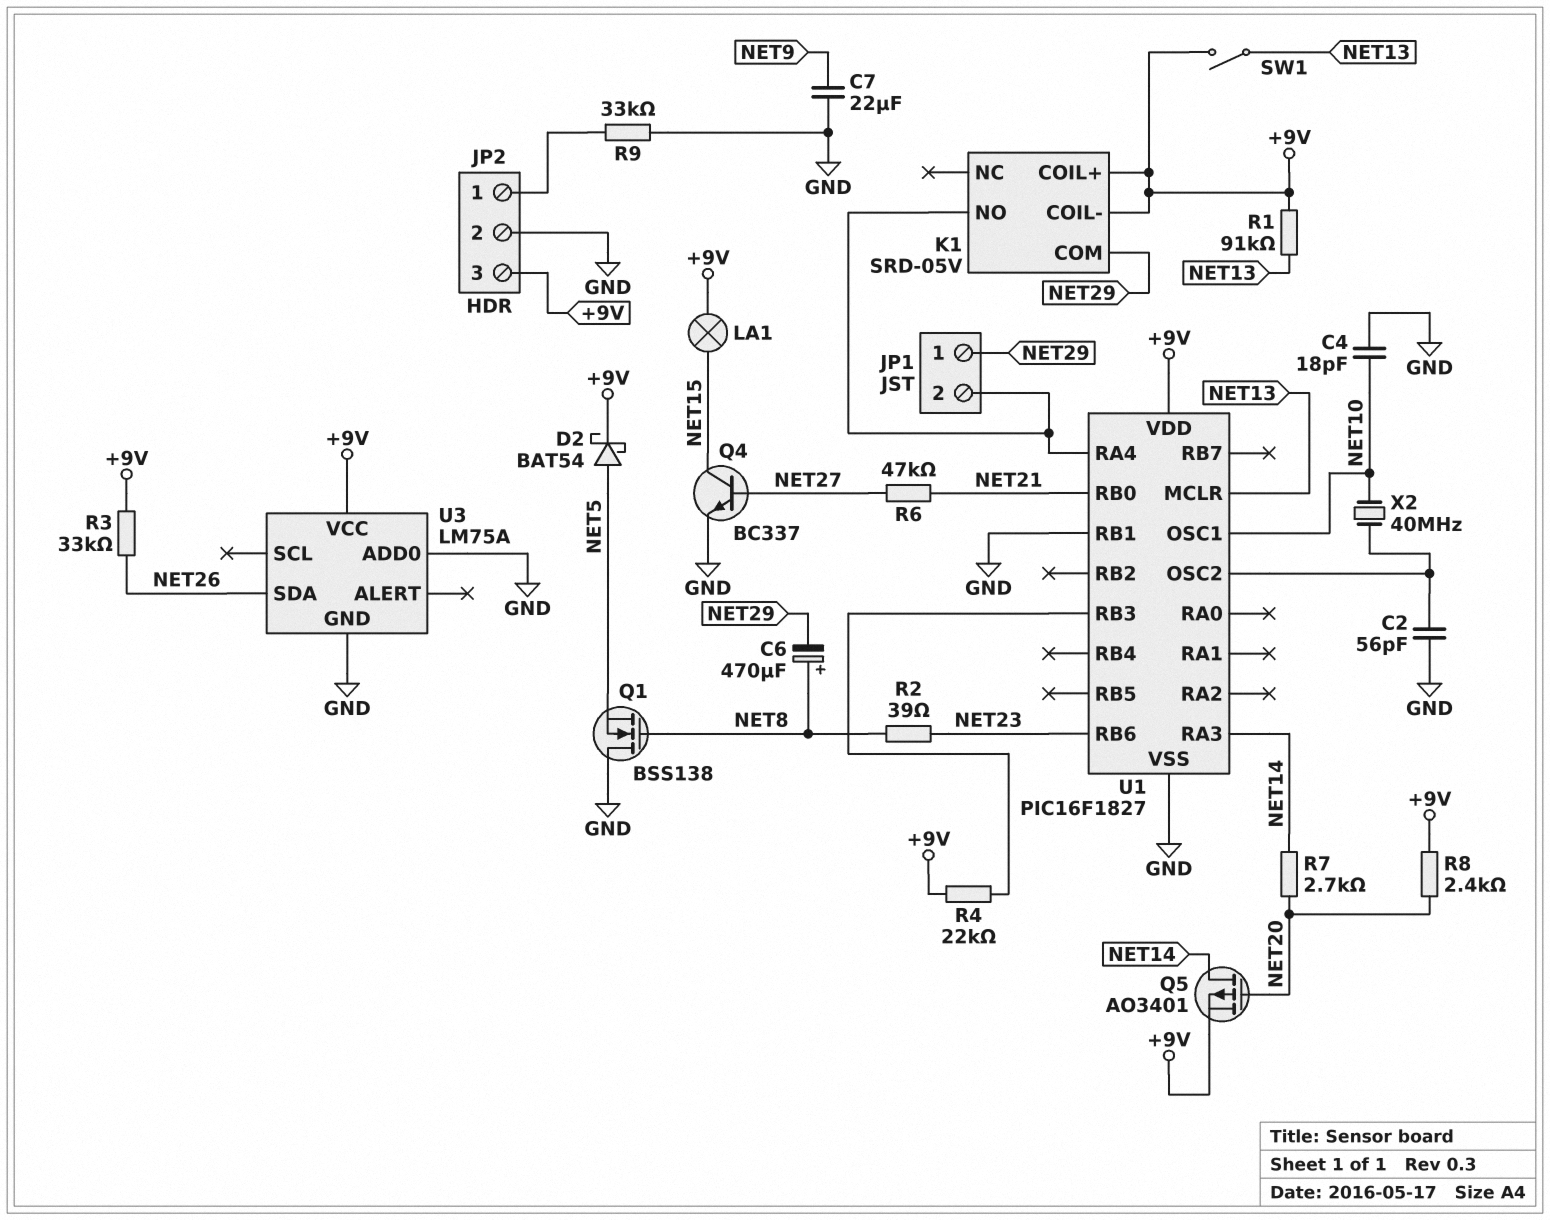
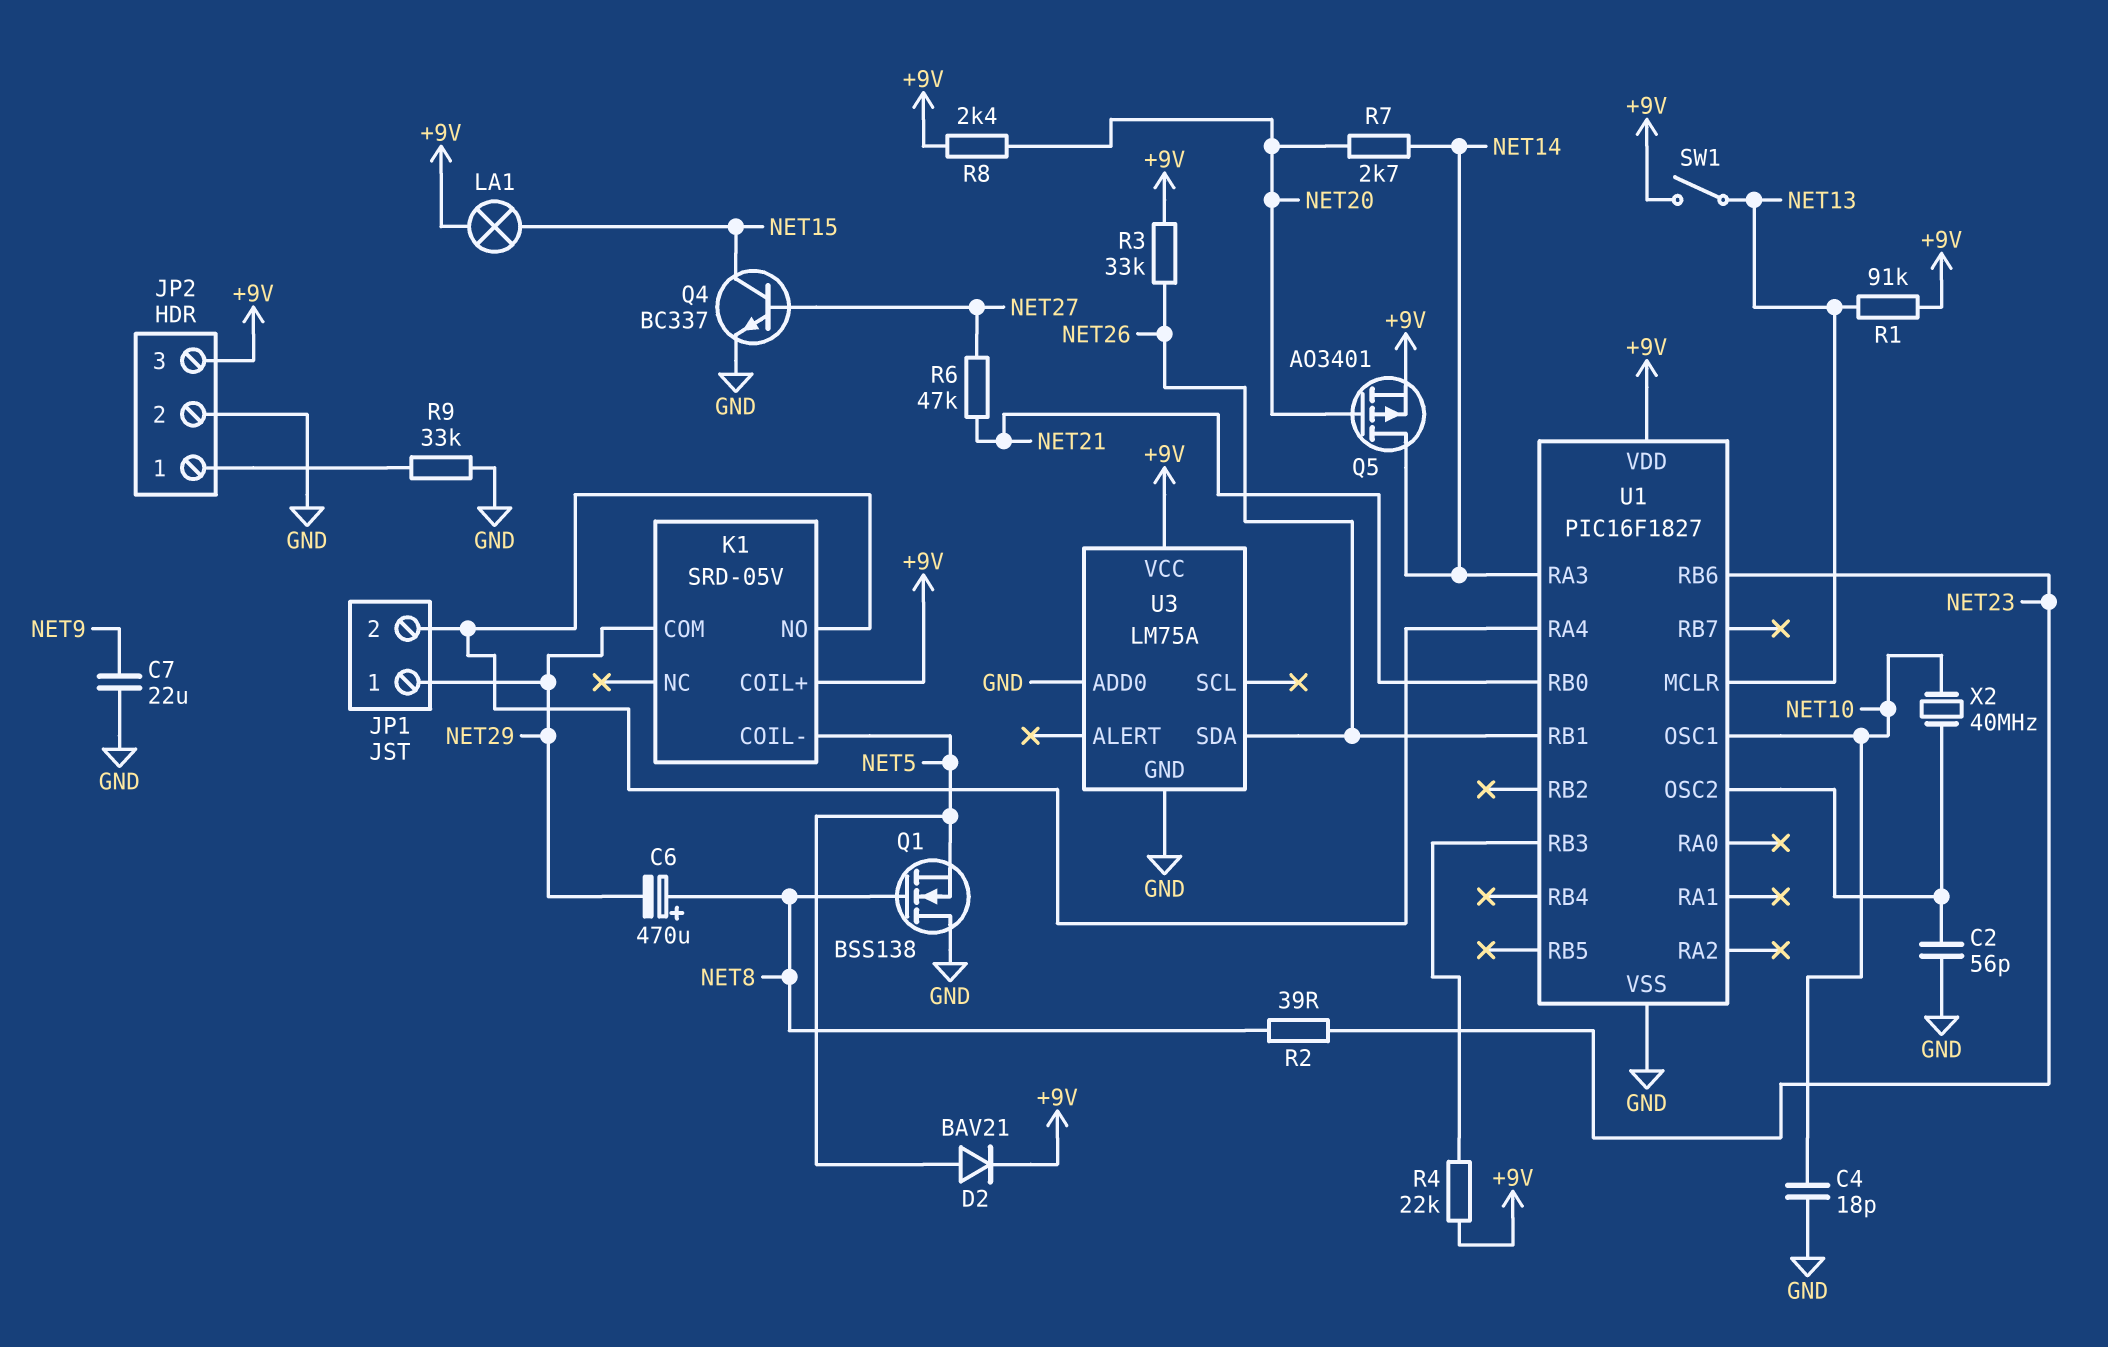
D2: schottky BAT54 (A NET5, K +9V) -> diode BAV21 (A NET5, K +9V)
K1 pin COIL-: +9V -> NET5
U1 pin RB1: GND -> NET26

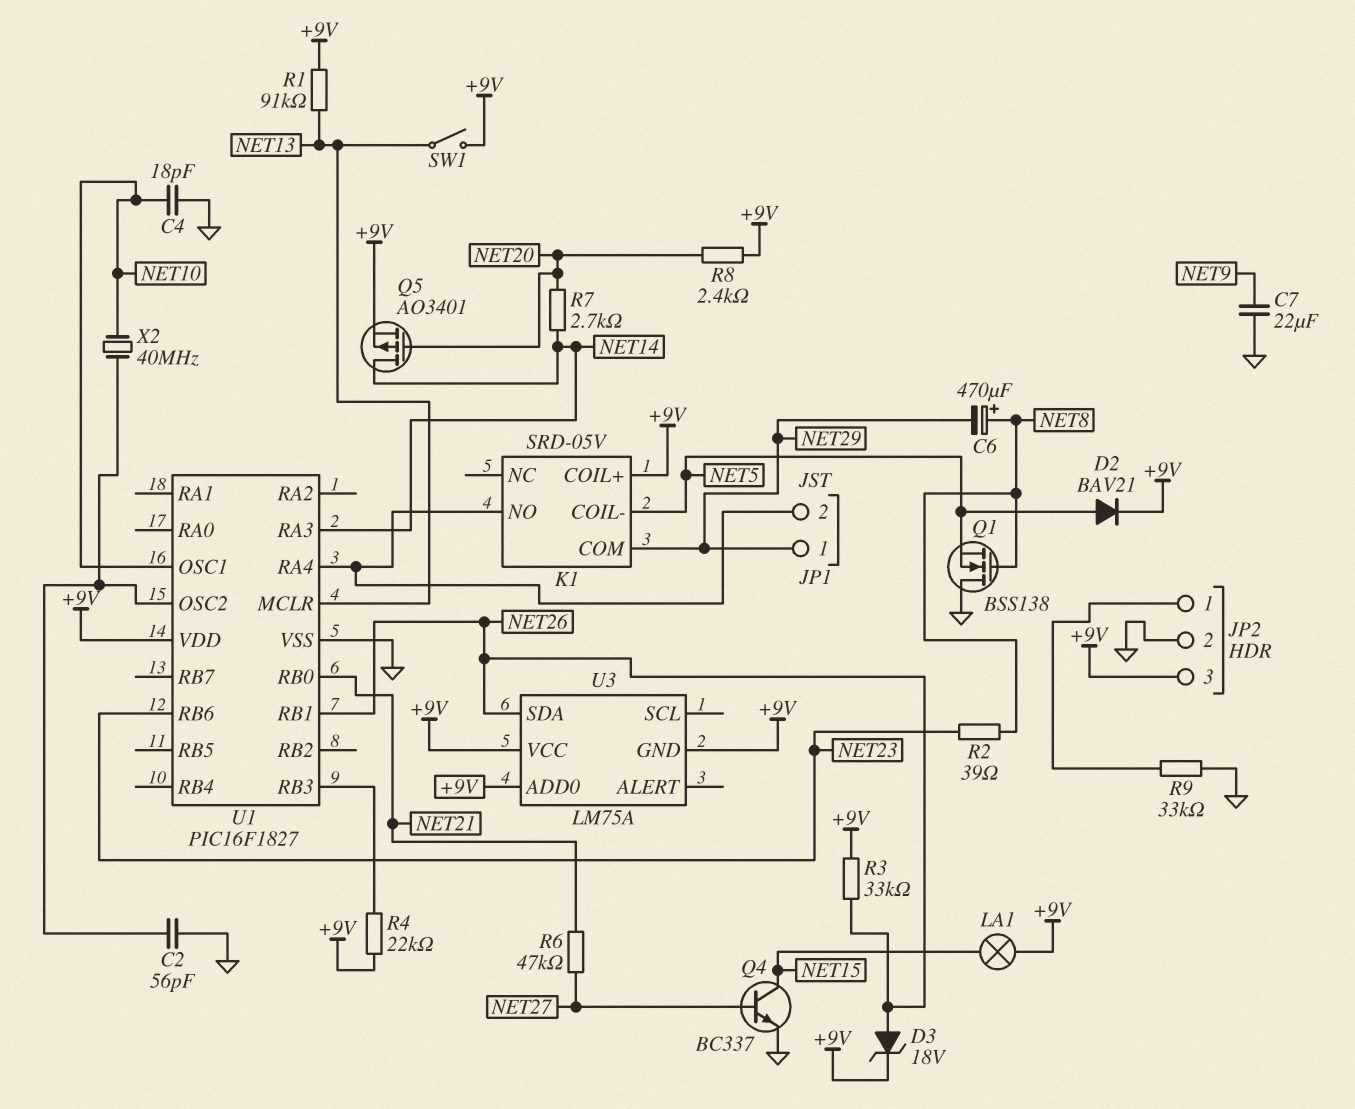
D3: none -> zener 18V (A NET26, K +9V)
U3 pin ADD0: GND -> +9V
U3 pin GND: GND -> +9V

